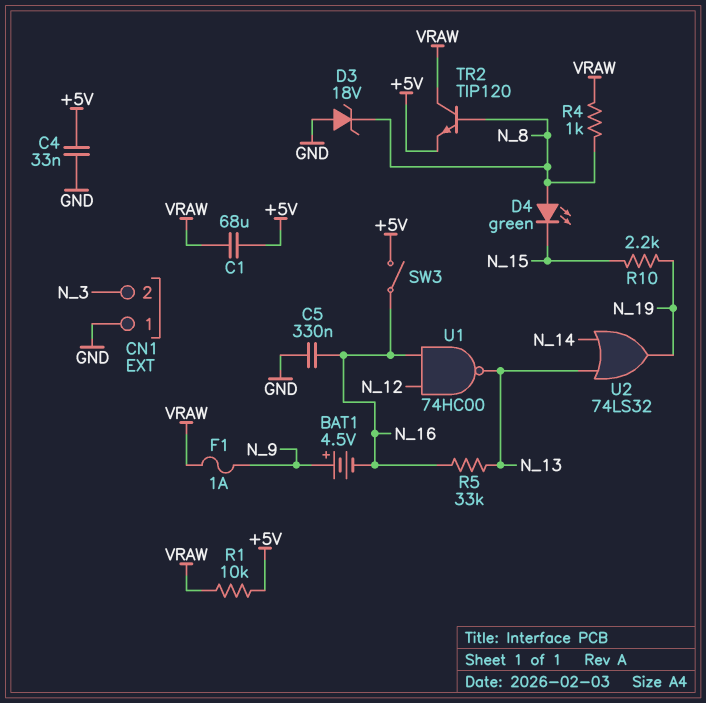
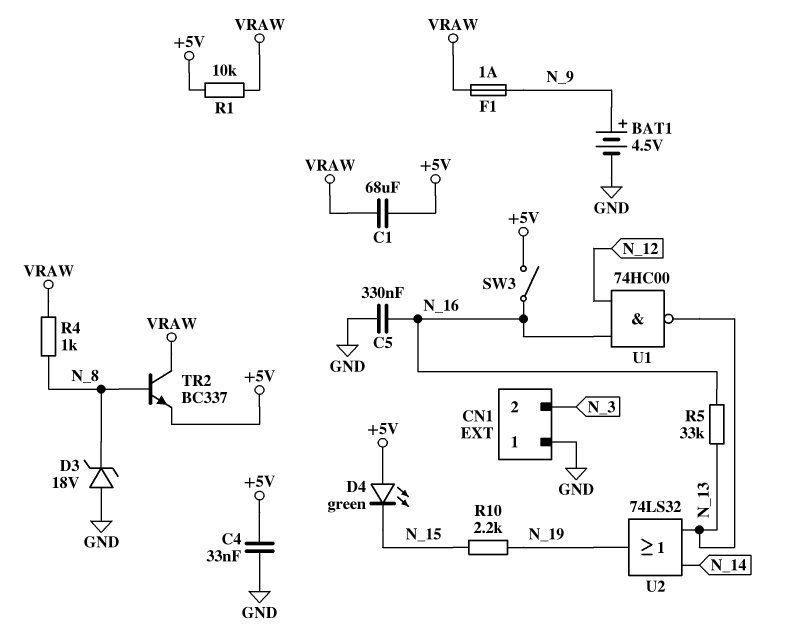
BAT1: 4.5V (plus N_9, minus N_16) -> 4.5V (plus N_9, minus GND)
D4: LED green (A N_8, K N_15) -> LED green (A +5V, K N_15)
TR2: NPN TIP120 (B N_8, C VRAW, E +5V) -> NPN BC337 (B N_8, C VRAW, E +5V)

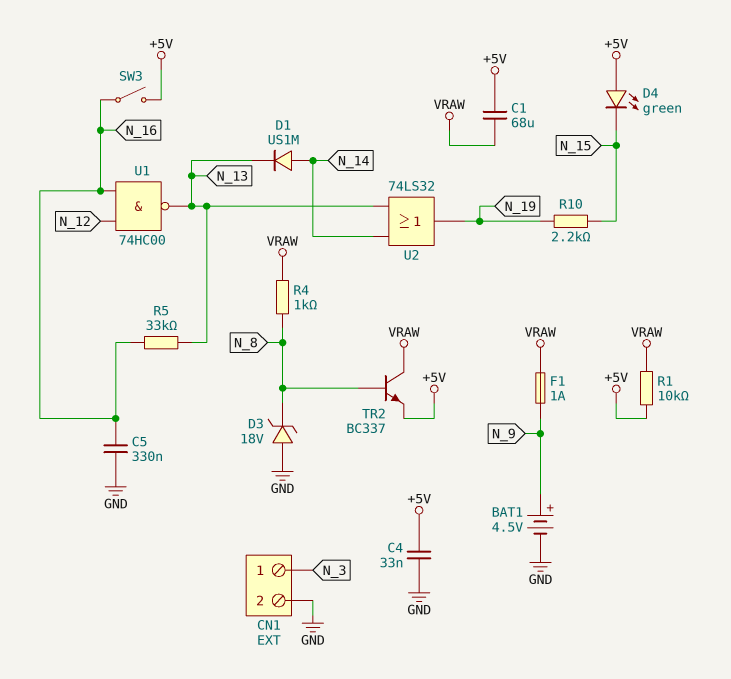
CN1 pin 1: GND -> N_3
CN1 pin 2: N_3 -> GND
D1: none -> diode US1M (A N_14, K N_13)

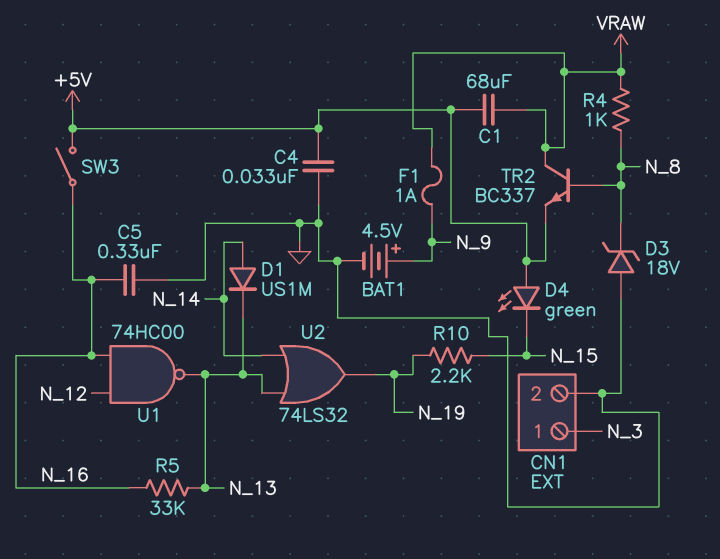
R1: 10k (+5V, VRAW) -> none

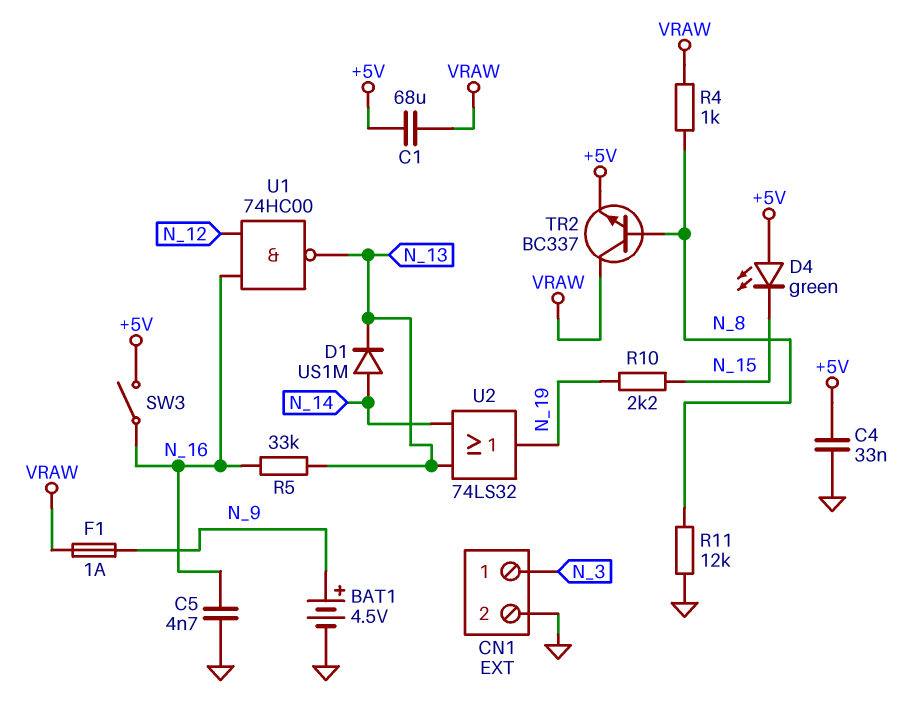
C5: 330nF (GND, N_16) -> 4.7nF (GND, N_16)
D3: zener 18V (A GND, K N_8) -> none
R11: none -> 12k (GND, N_8)

